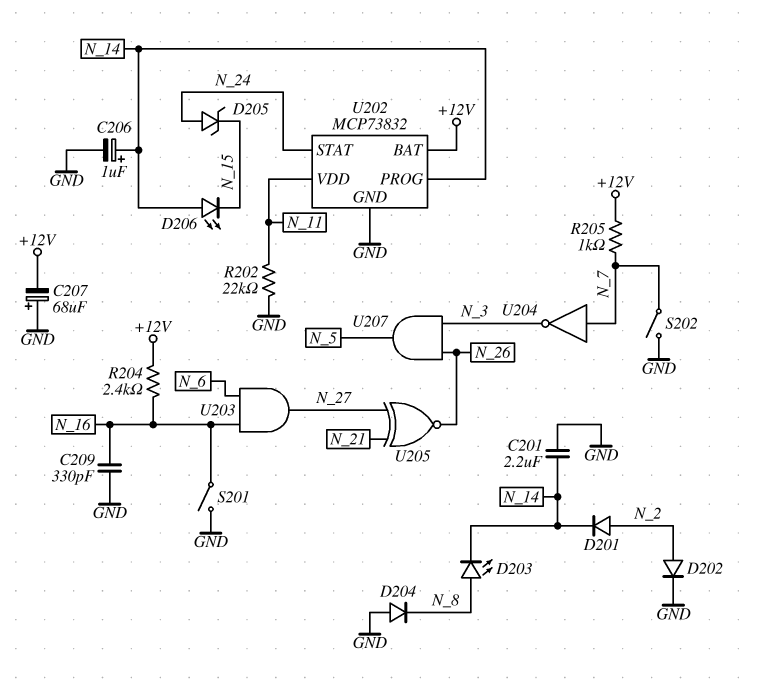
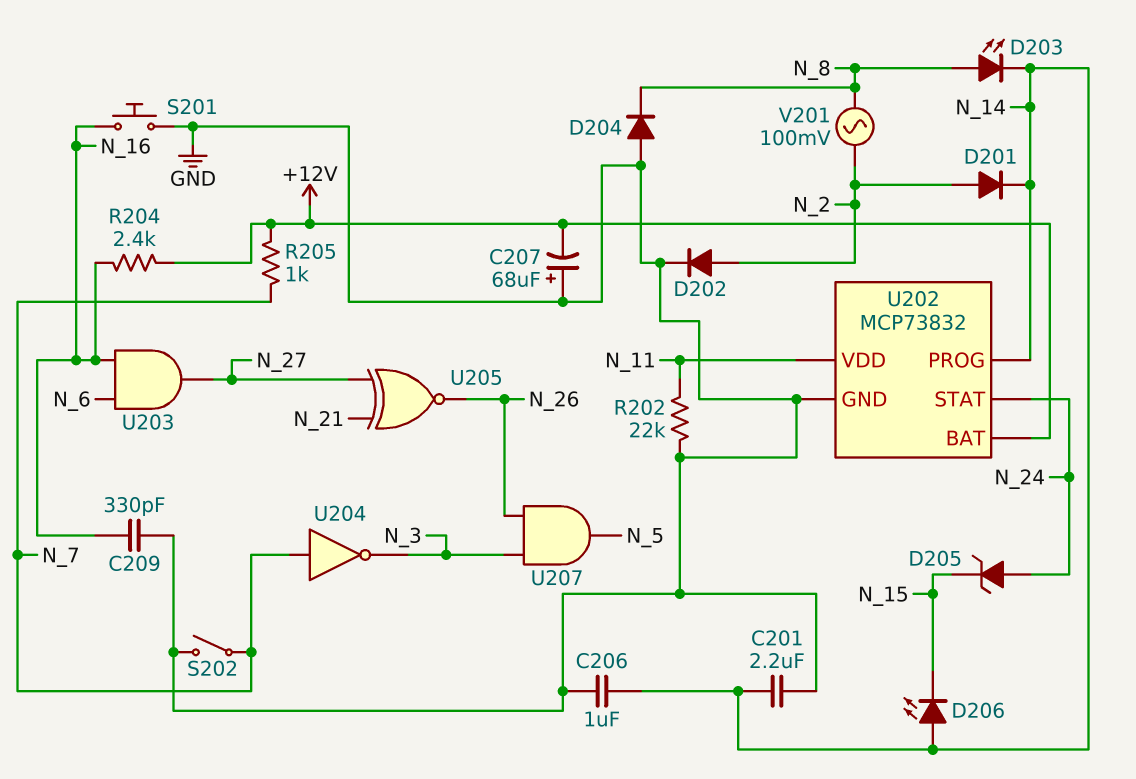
C206: 1uF (plus N_14, minus GND) -> 1uF (GND, N_14)
S201: switch (GND, N_16) -> button (GND, N_16)
V201: none -> AC 100mV (N_2, N_8)

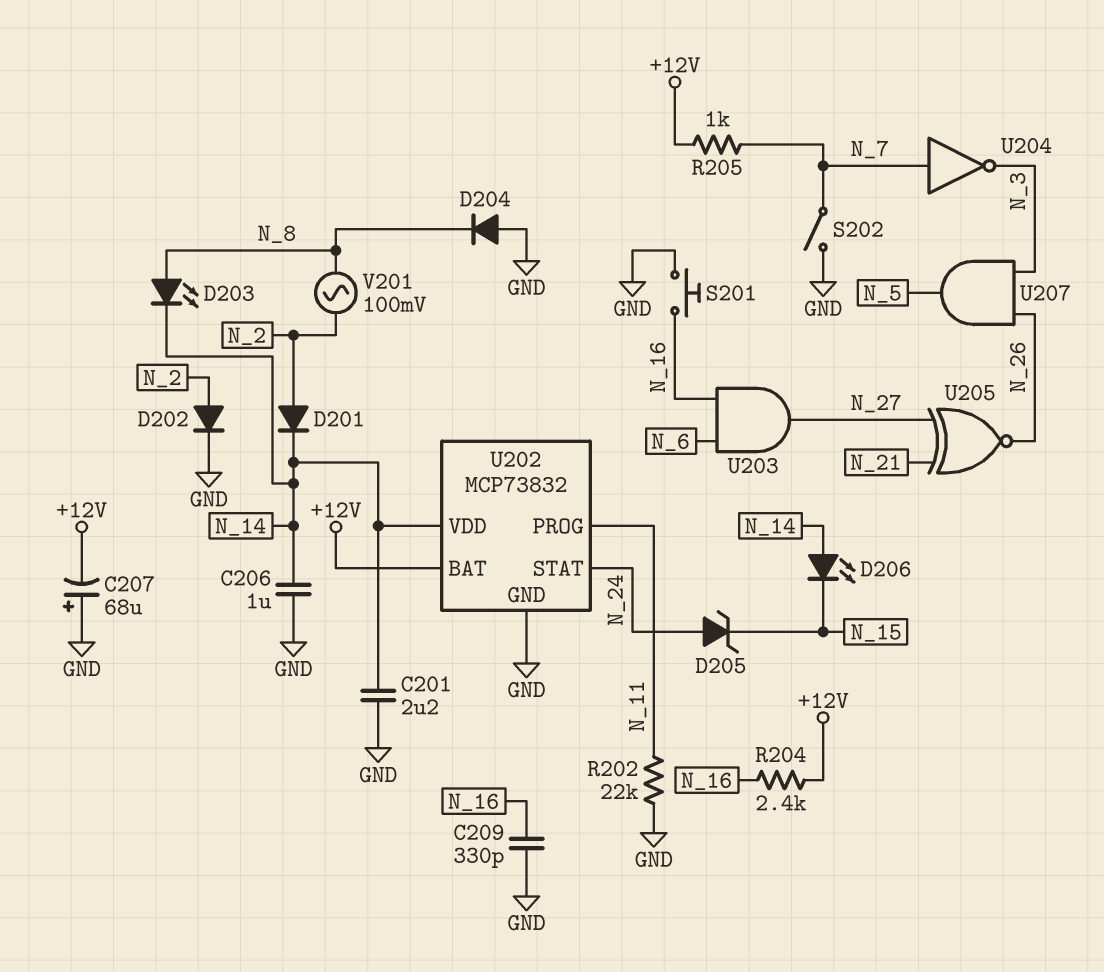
U202 pin PROG: N_14 -> N_11
U202 pin VDD: N_11 -> N_14

